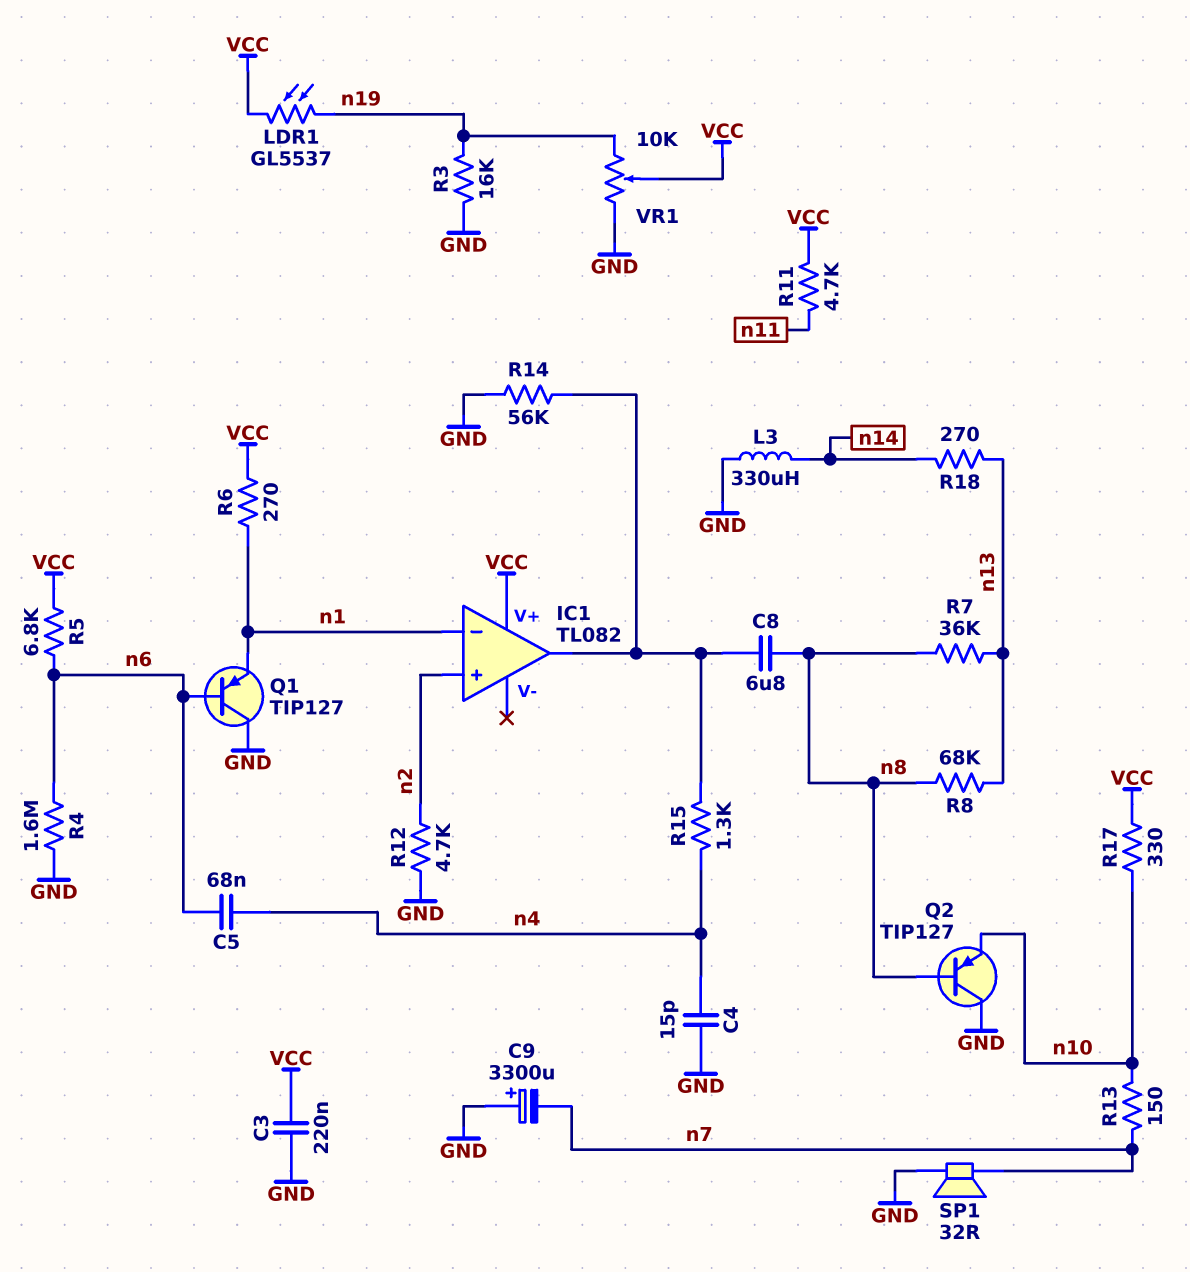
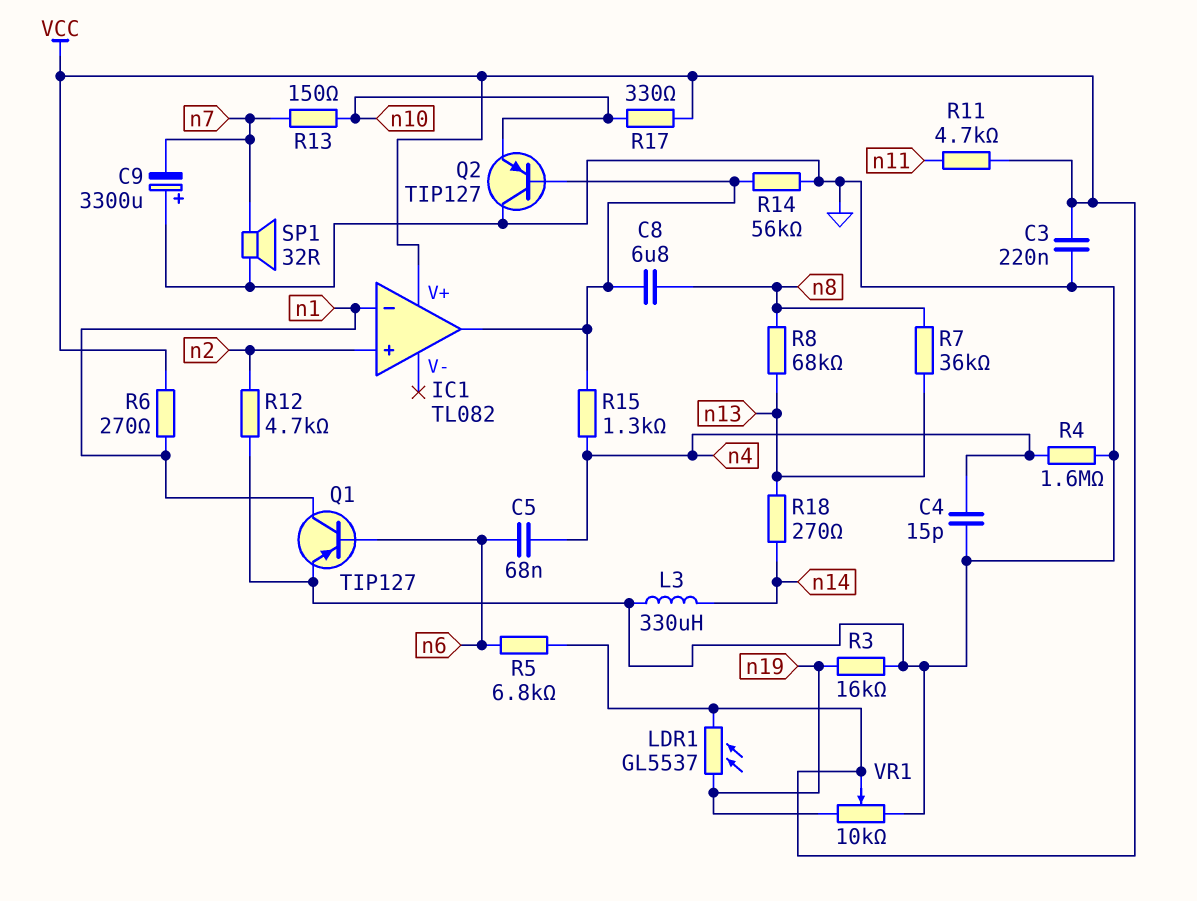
Q1: PNP TIP127 (B n6, C GND, E n1) -> PNP TIP127 (B n6, C n1, E GND)
Q2: PNP TIP127 (B n8, C GND, E n10) -> PNP TIP127 (B IC1/out, C GND, E n10)
R4: 1.6M (GND, n6) -> 1.6M (GND, n4)

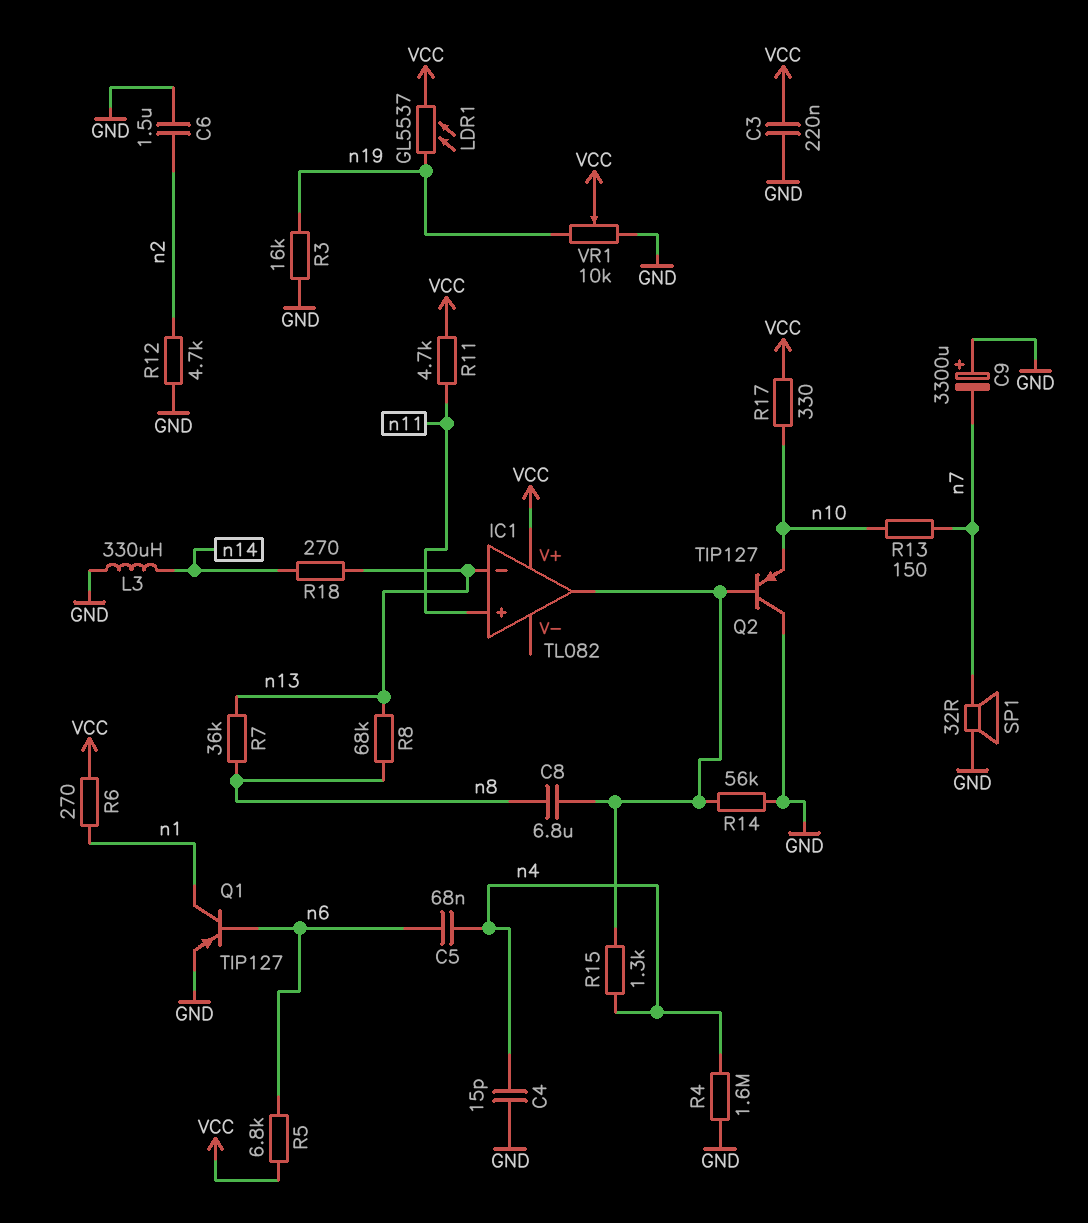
C6: none -> 1.5uF (GND, n2)
IC1 pin in+: n2 -> n11
IC1 pin in-: n1 -> n13

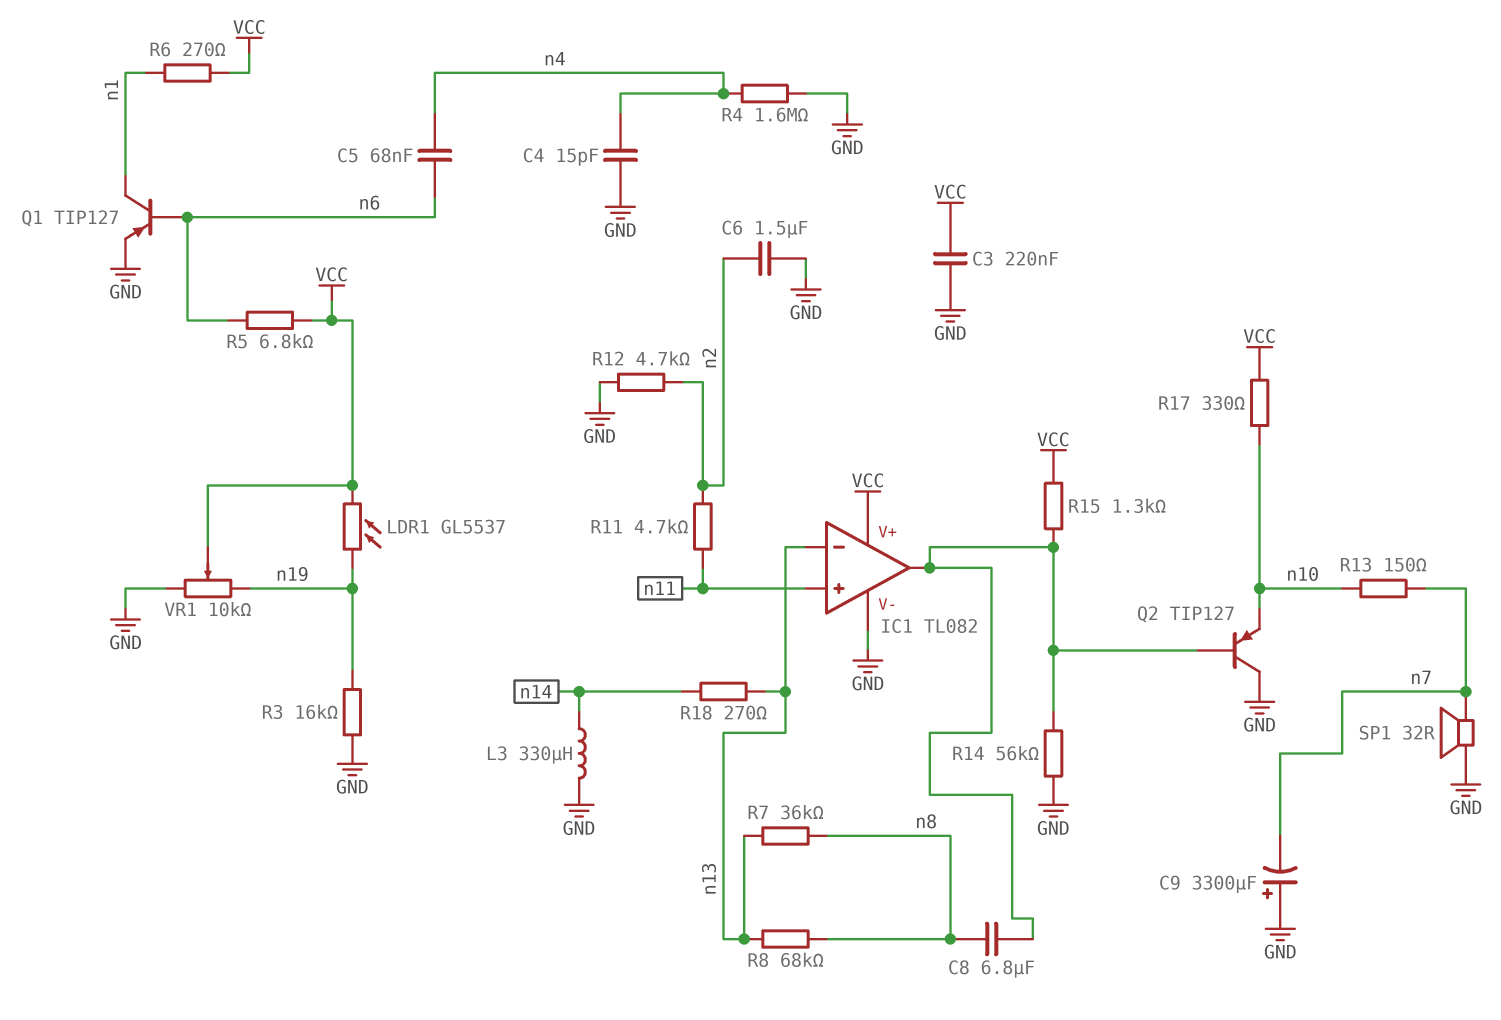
IC1 pin V-: none -> GND
R11: 4.7k (VCC, n11) -> 4.7k (n2, n11)
R15: 1.3k (IC1/out, n4) -> 1.3k (IC1/out, VCC)

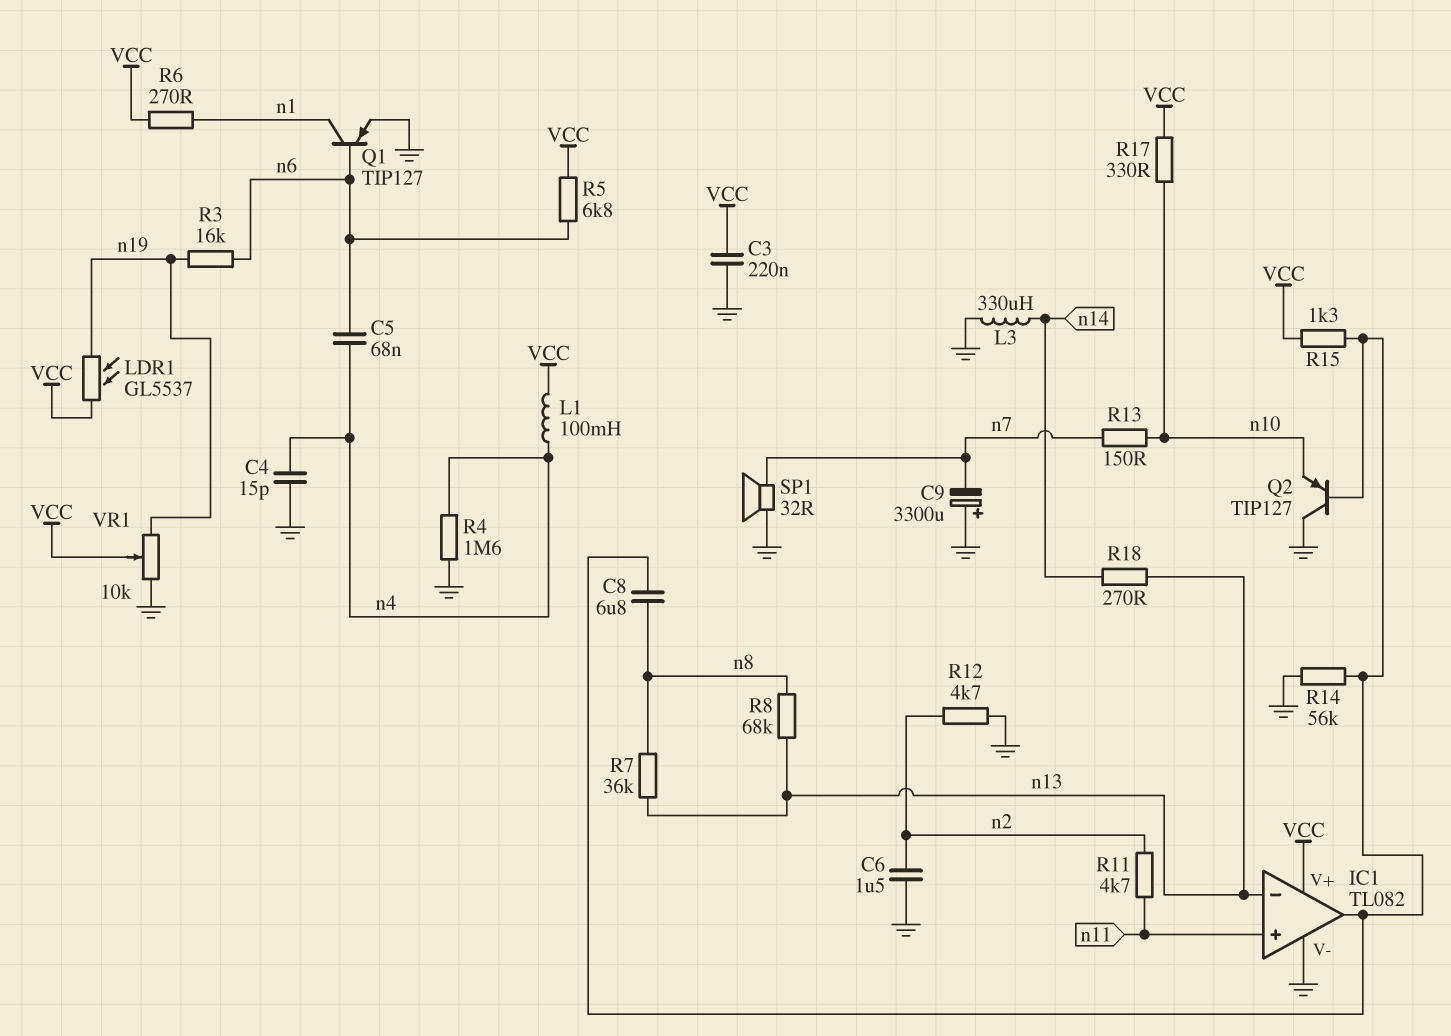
L1: none -> 100mH (VCC, n4)
R3: 16k (GND, n19) -> 16k (n6, n19)

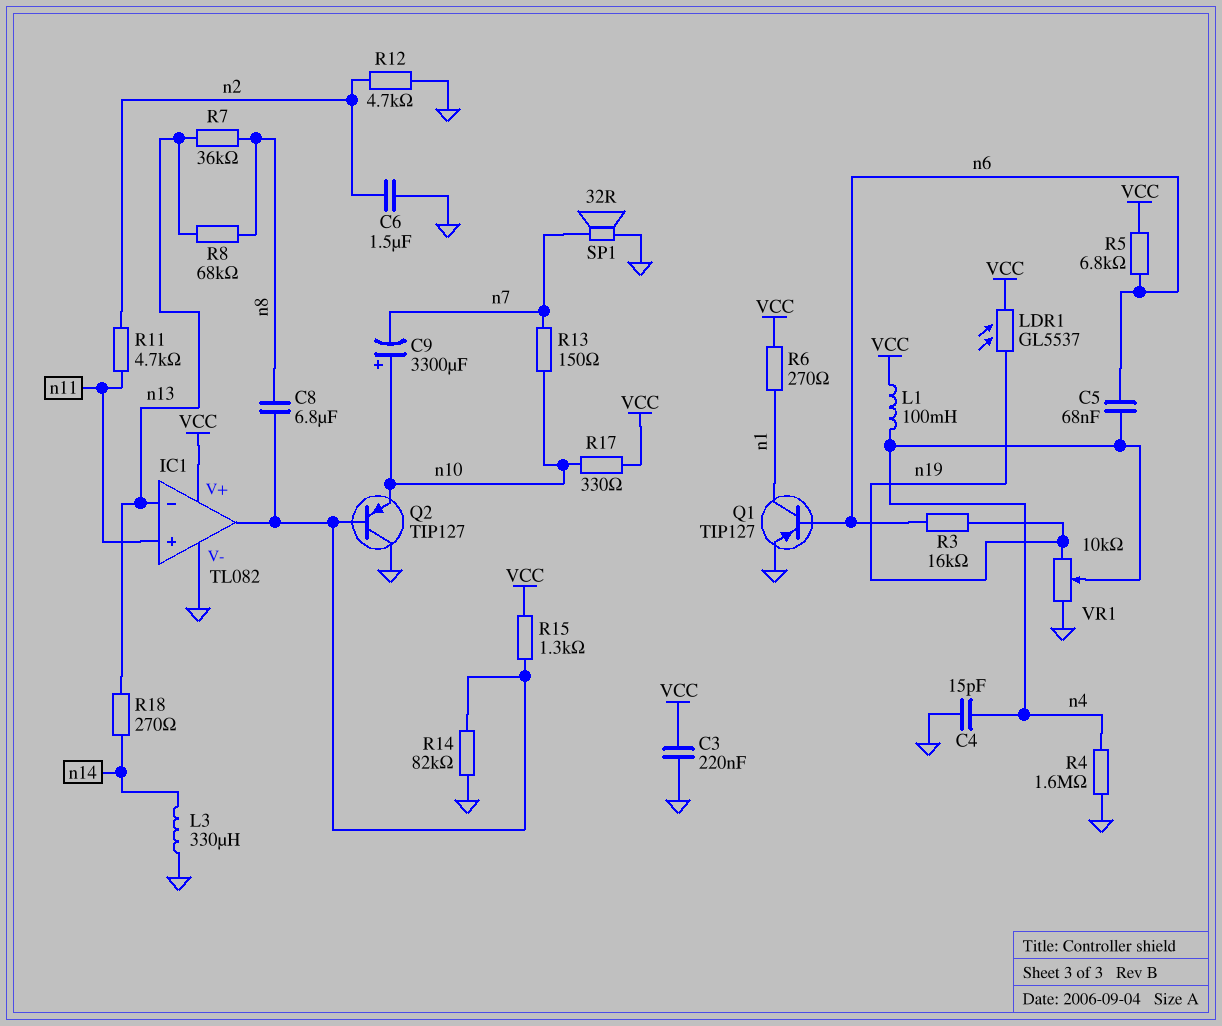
C9: 3300uF (plus GND, minus n7) -> 3300uF (plus n10, minus n7)
R14: 56k (GND, IC1/out) -> 82k (GND, IC1/out)
VR1: 10k (GND, n19, wiper VCC) -> 10k (GND, n19, wiper n4)

